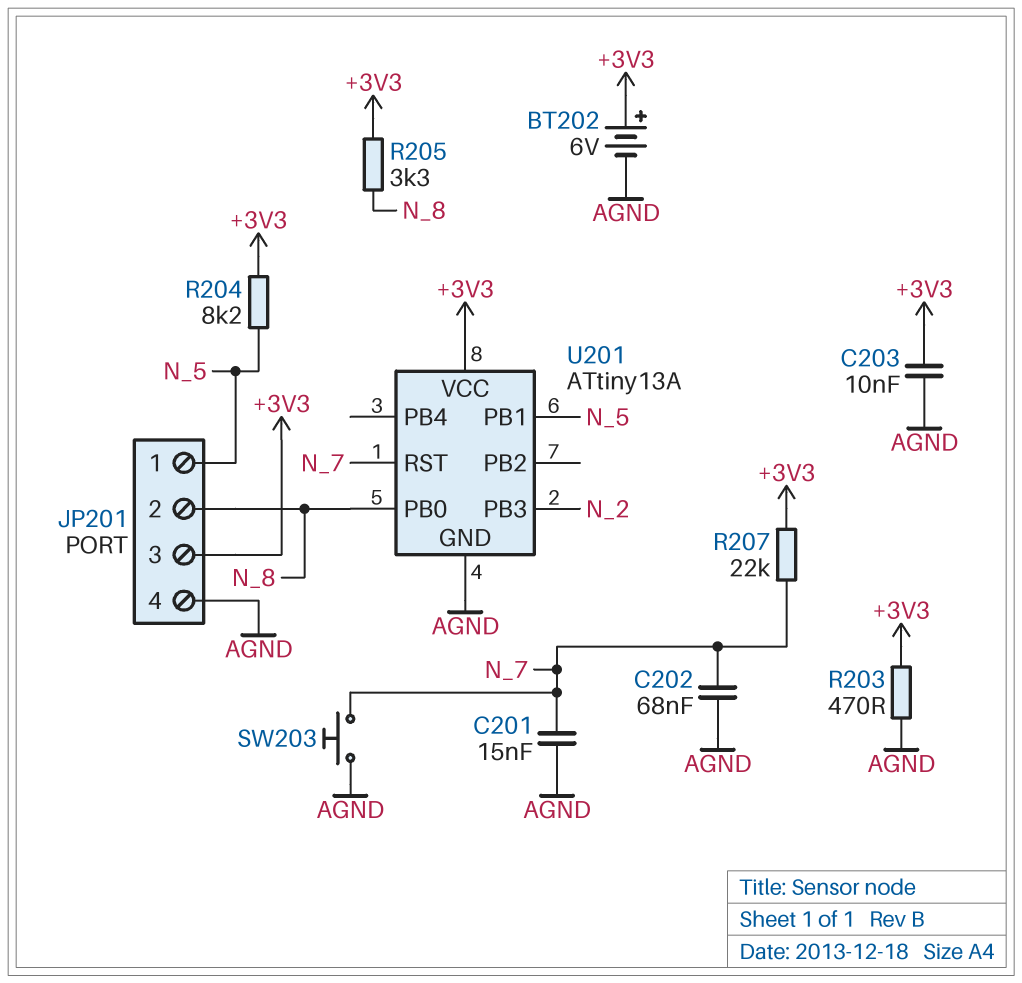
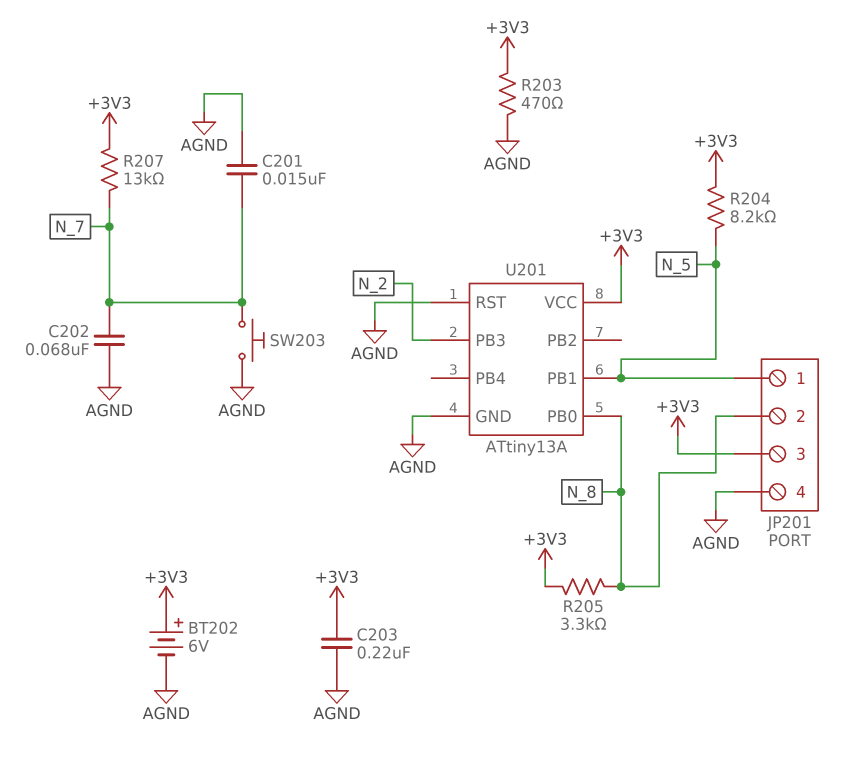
C203: 10nF (+3V3, AGND) -> 220nF (+3V3, AGND)
R207: 22k (+3V3, N_7) -> 13k (+3V3, N_7)
U201 pin RST: N_7 -> AGND

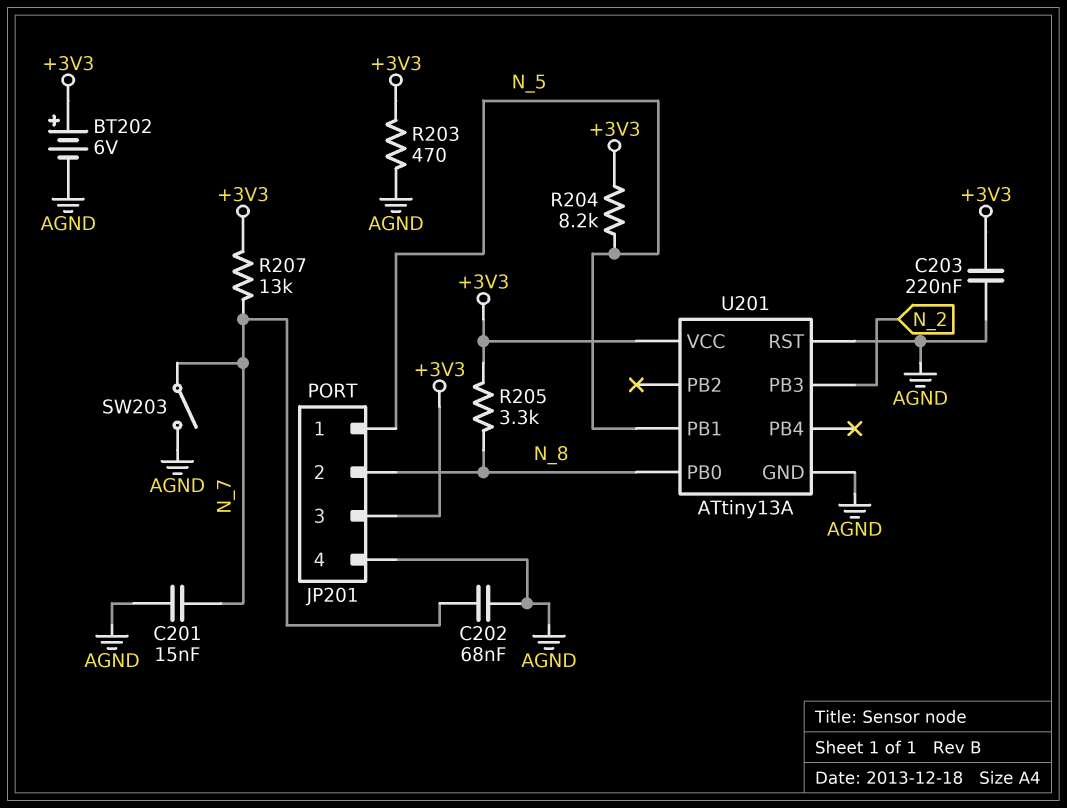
SW203: button (AGND, N_7) -> switch (AGND, N_7)

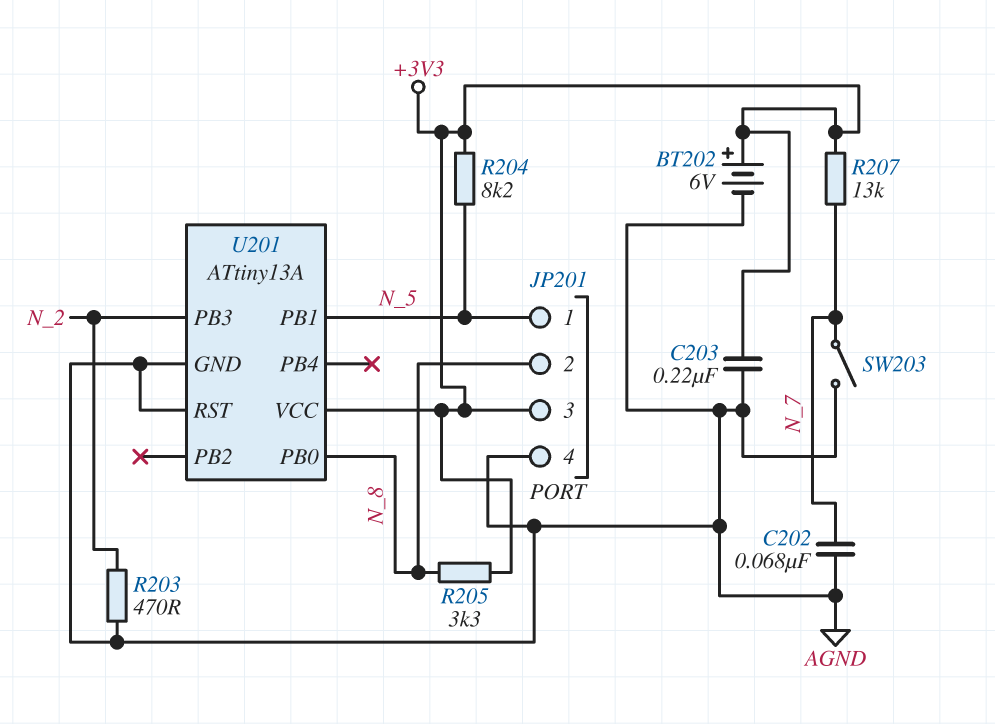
C201: 15nF (AGND, N_7) -> none
R203: 470 (+3V3, AGND) -> 470 (AGND, N_2)

